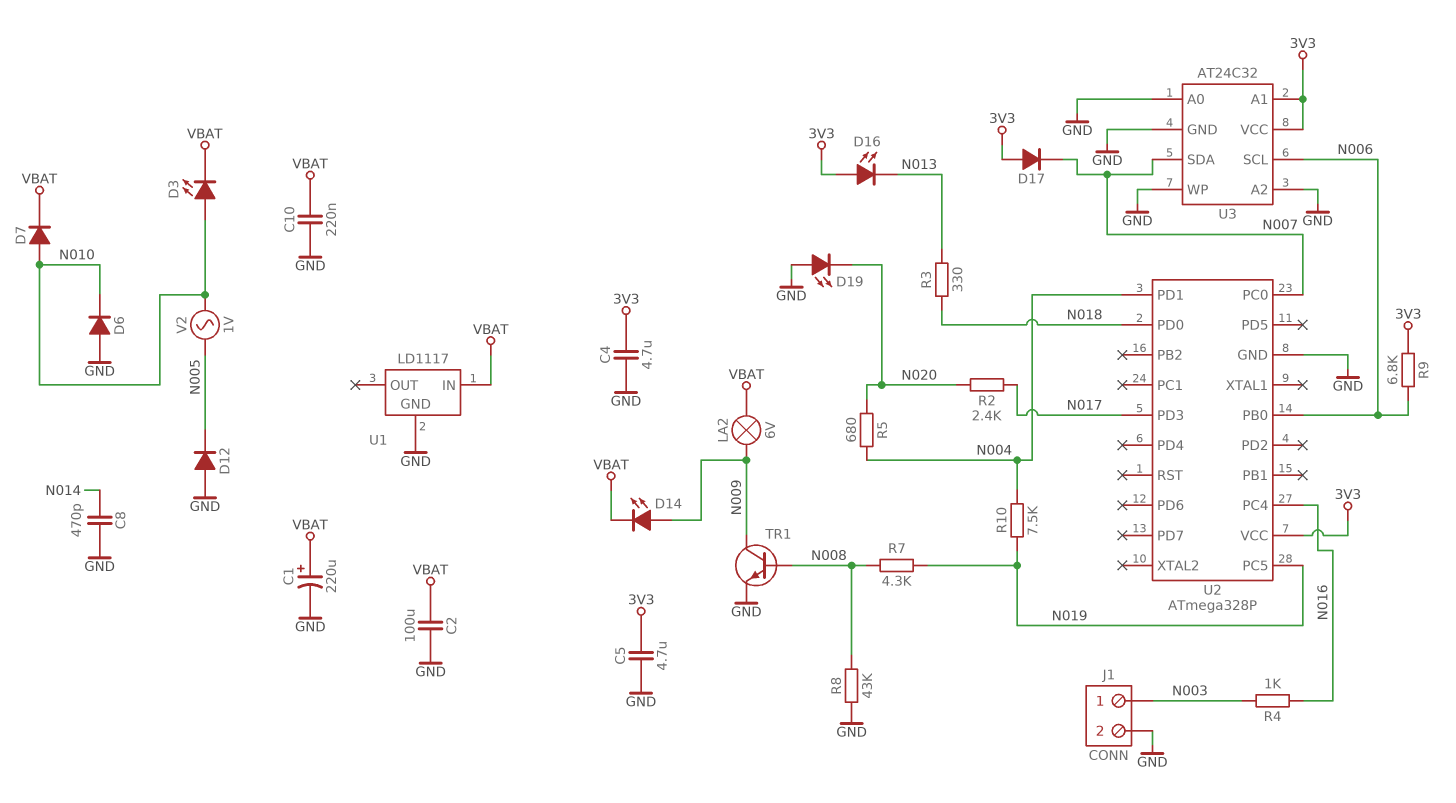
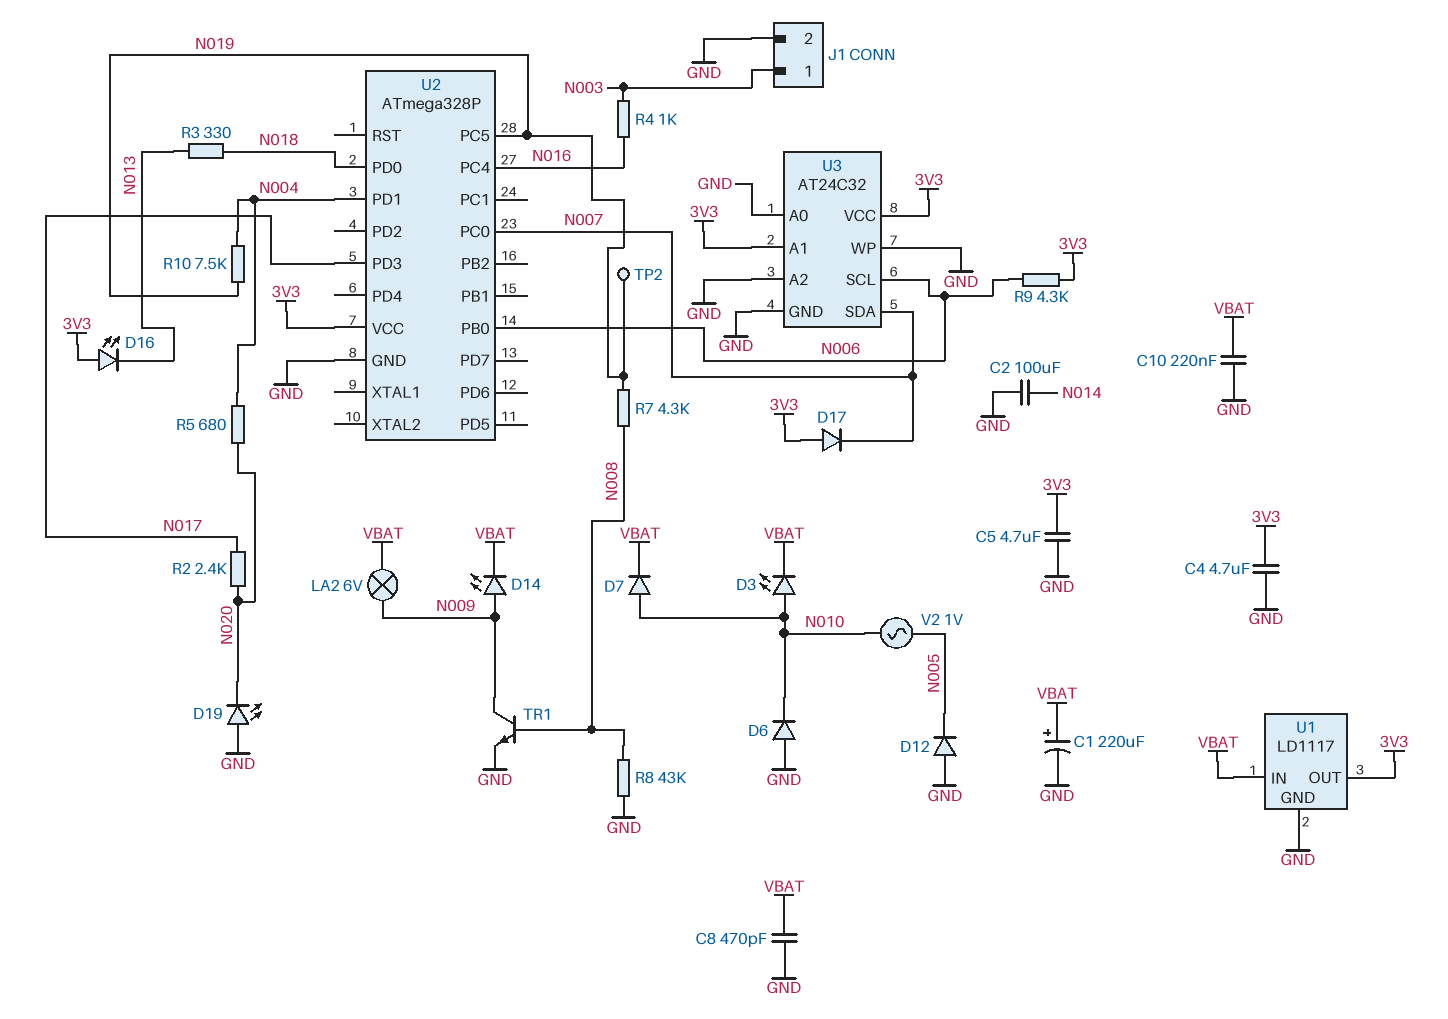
C2: 100uF (GND, VBAT) -> 100uF (GND, N014)
C8: 470pF (GND, N014) -> 470pF (GND, VBAT)
R9: 6.8k (3V3, N006) -> 4.3k (3V3, N006)
TP2: none -> test point (N019)
U1 pin OUT: none -> 3V3

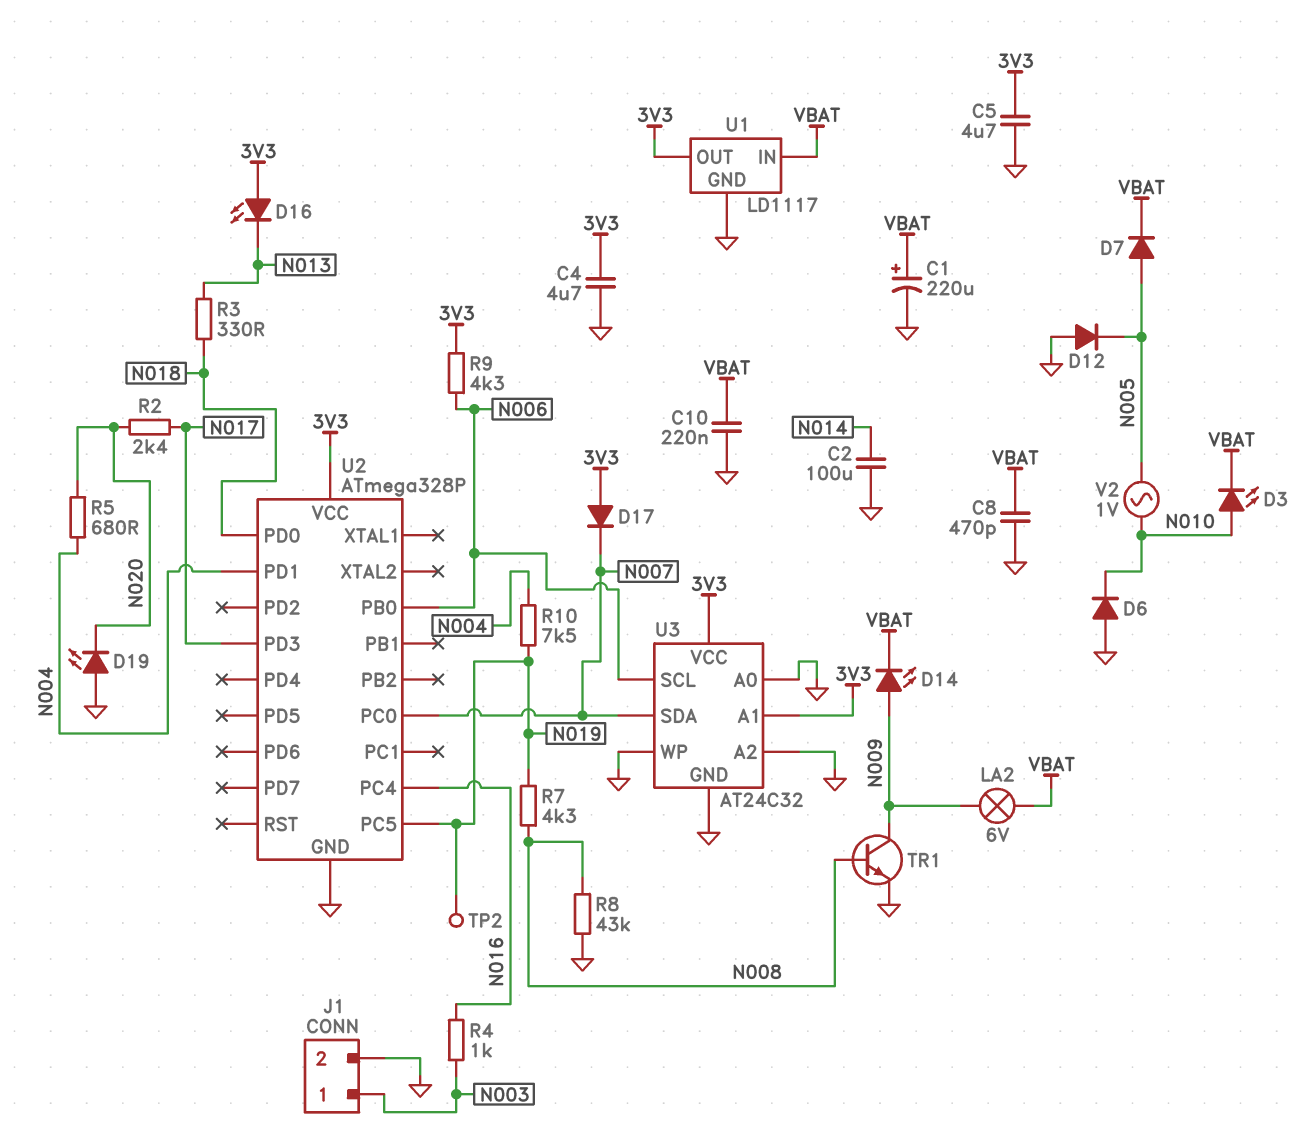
D7: diode (A N010, K VBAT) -> diode (A N005, K VBAT)

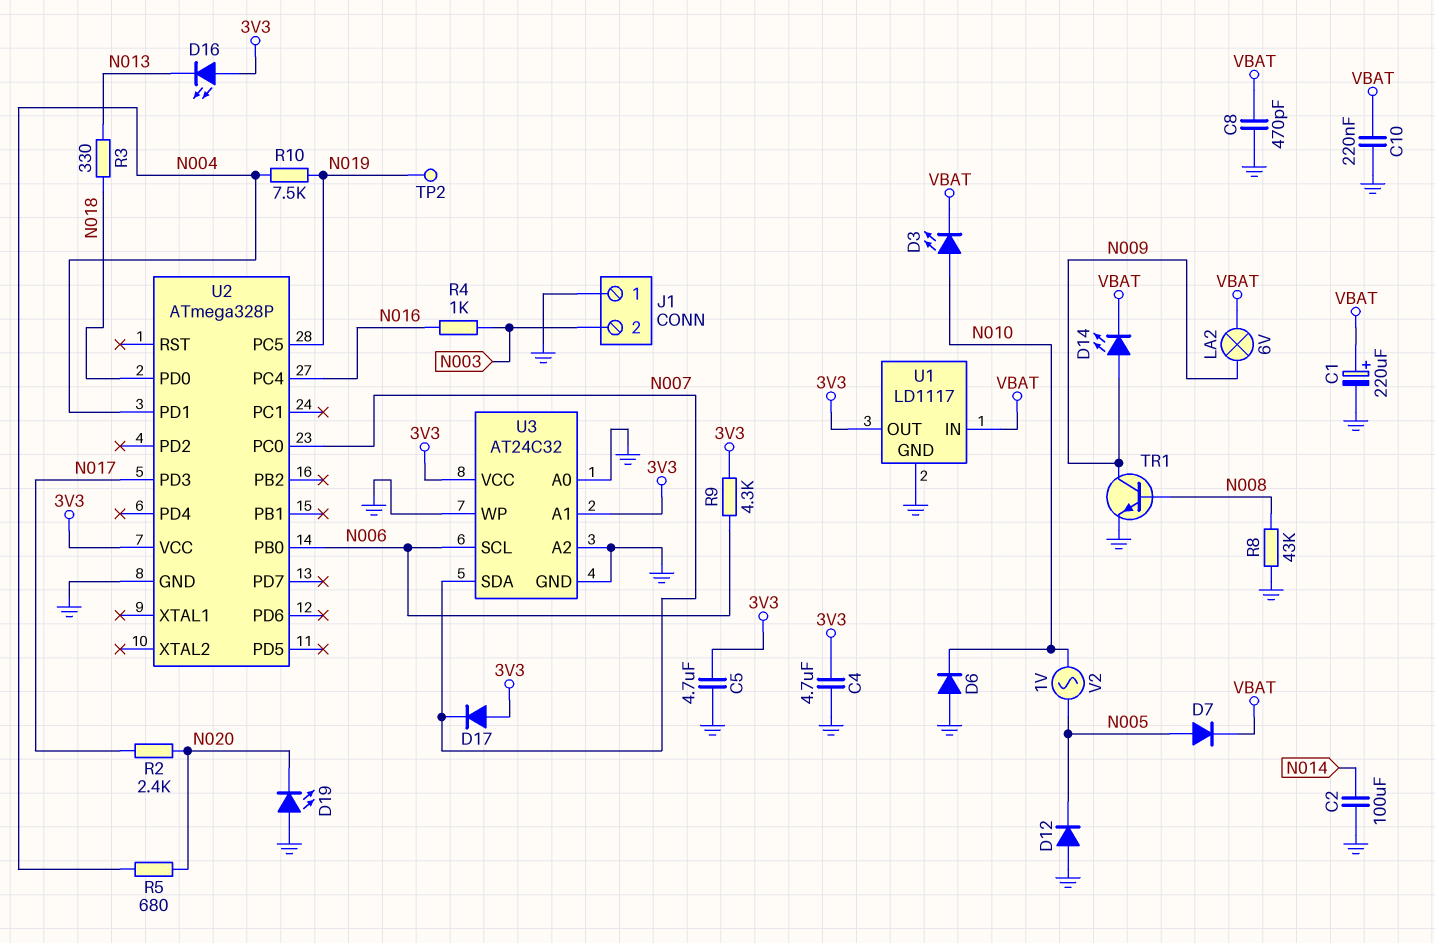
J1 pin 1: N003 -> GND
J1 pin 2: GND -> N003
R7: 4.3k (N008, N019) -> none

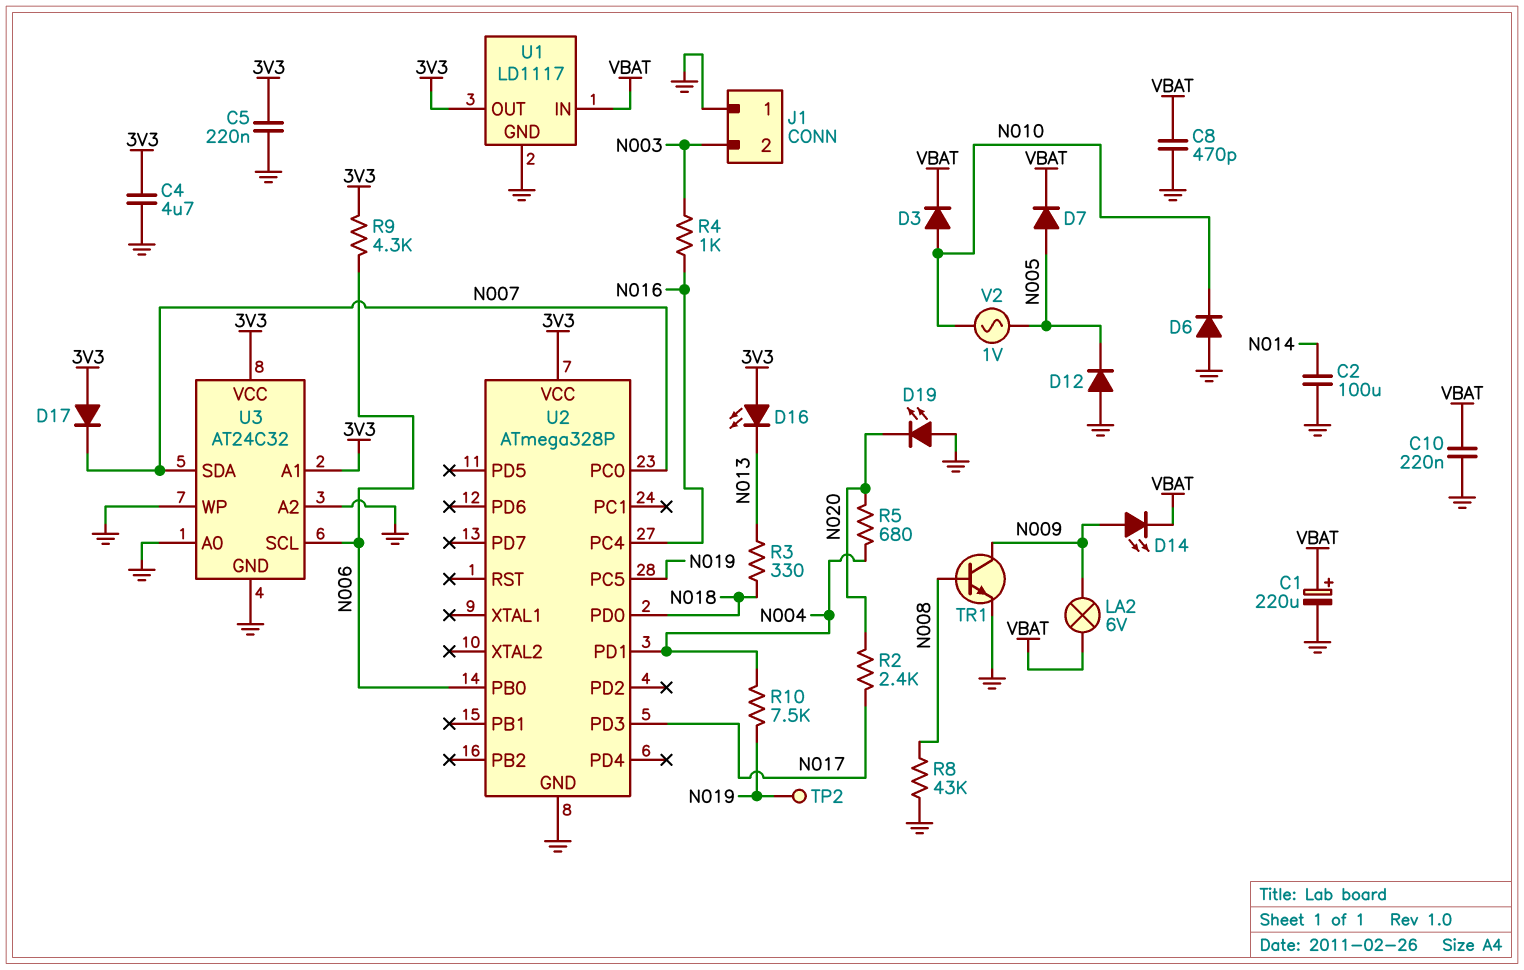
C5: 4.7uF (3V3, GND) -> 220nF (3V3, GND)
D3: LED (A N010, K VBAT) -> diode (A N010, K VBAT)

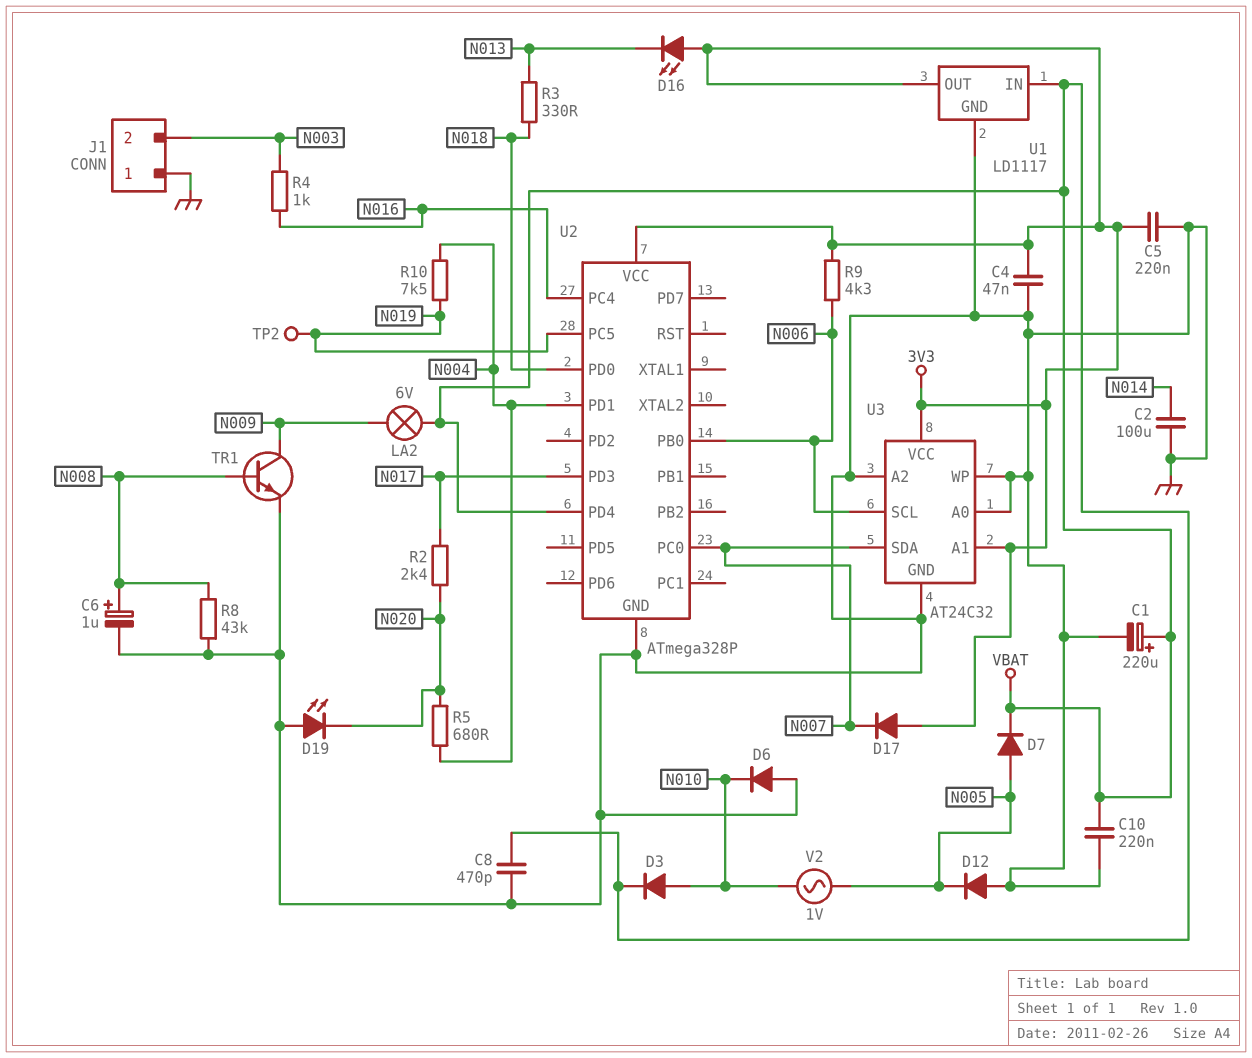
C4: 4.7uF (3V3, GND) -> 47nF (3V3, GND)
C6: none -> 1uF (plus N008, minus GND)
D14: LED (A N009, K VBAT) -> none
U2 pin PD4: none -> VBAT

